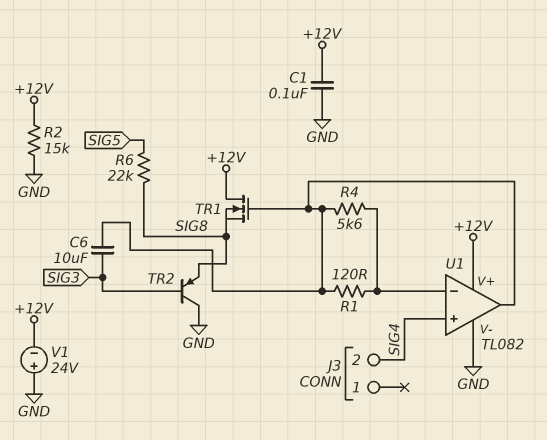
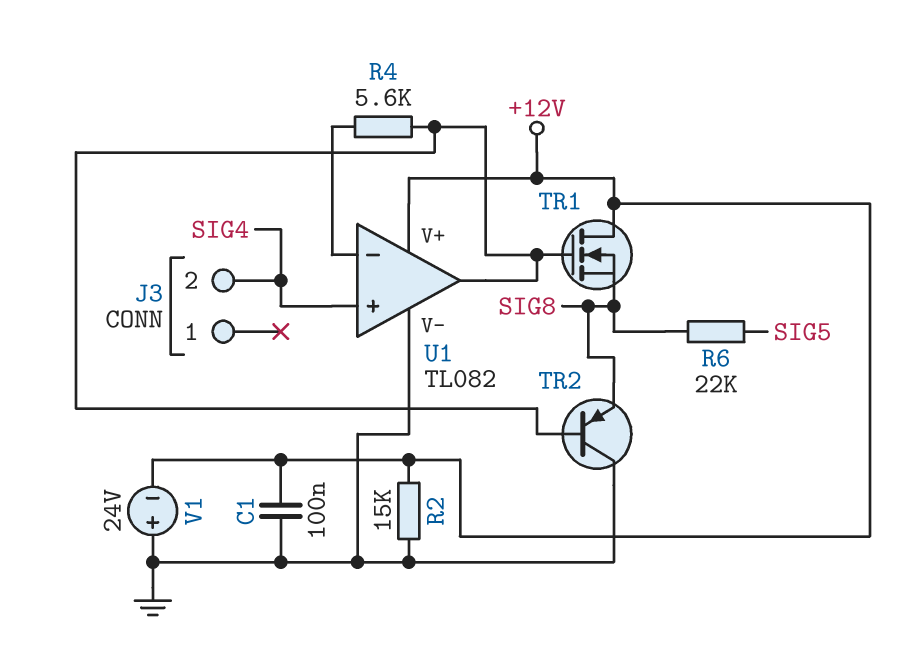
C6: 10uF (SIG3, U1/out) -> none
R1: 120 (U1/in-, U1/out) -> none
TR2: PNP (B SIG3, C GND, E SIG8) -> PNP (B U1/out, C GND, E SIG8)

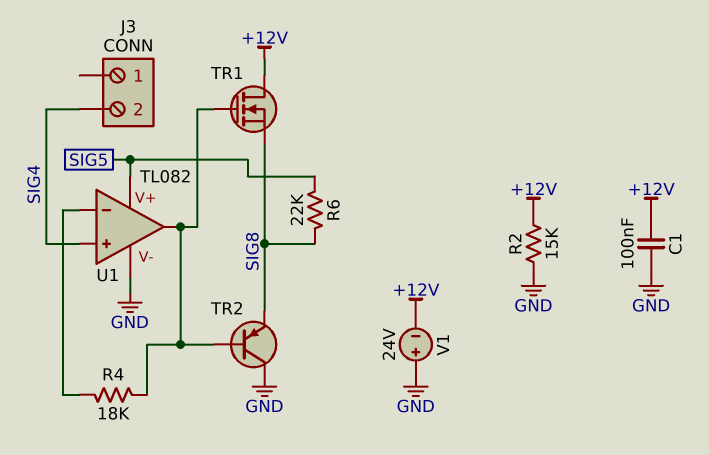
R4: 5.6k (U1/in-, U1/out) -> 18k (U1/in-, U1/out)
U1 pin V+: +12V -> SIG5

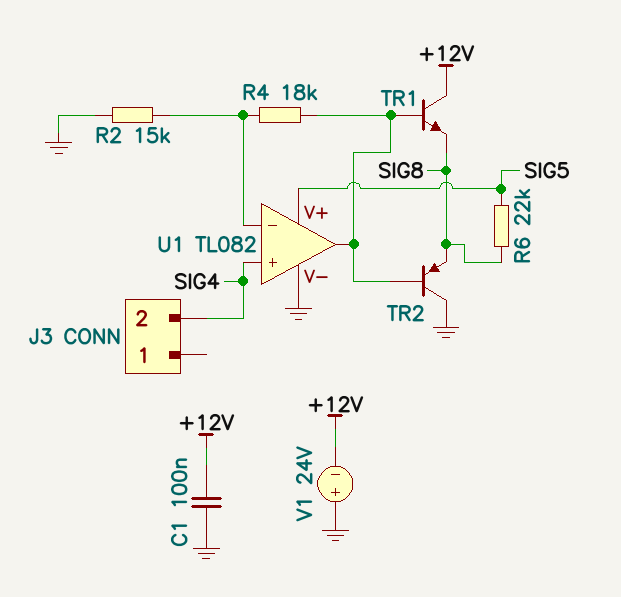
R2: 15k (+12V, GND) -> 15k (GND, U1/in-)
TR1: NMOS (G U1/out, D +12V, S SIG8) -> NPN (B U1/out, C +12V, E SIG8)

